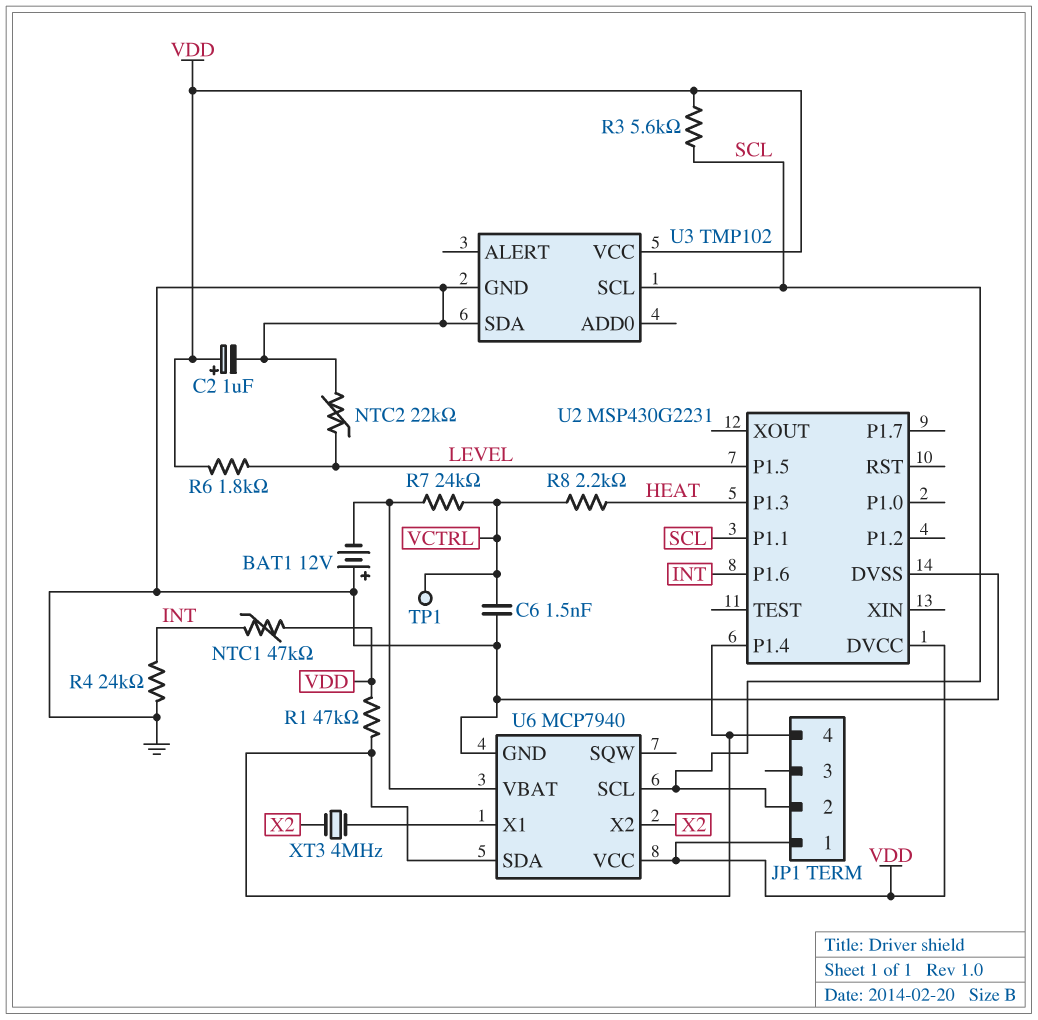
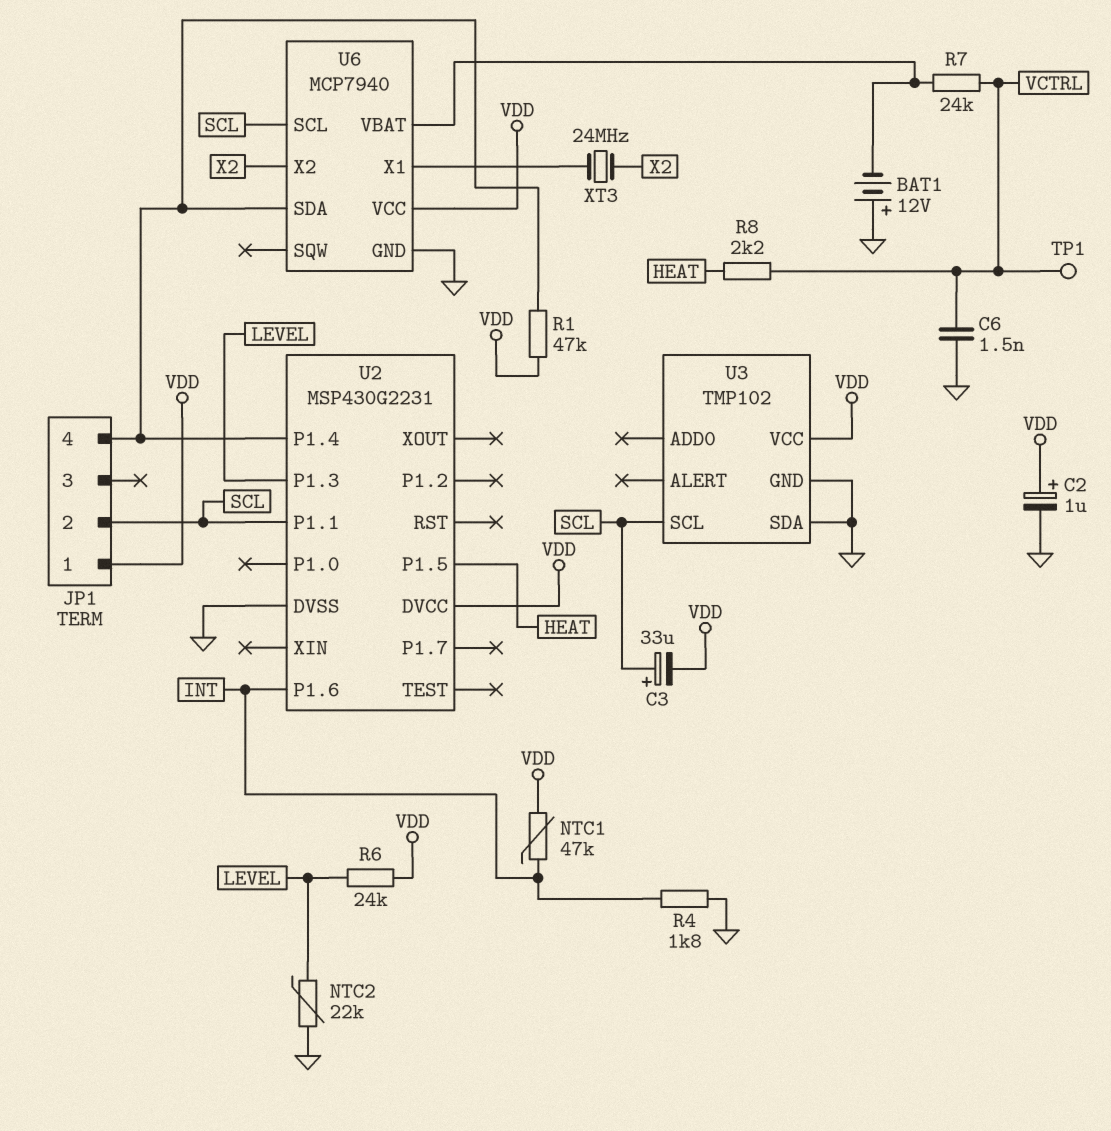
C3: none -> 33uF (plus SCL, minus VDD)
R3: 5.6k (SCL, VDD) -> none
R4: 24k (GND, INT) -> 1.8k (GND, INT)
R6: 1.8k (LEVEL, VDD) -> 24k (LEVEL, VDD)
U2 pin P1.3: HEAT -> LEVEL
U2 pin P1.5: LEVEL -> HEAT
XT3: 4MHz (U6/X1, X2) -> 24MHz (U6/X1, X2)

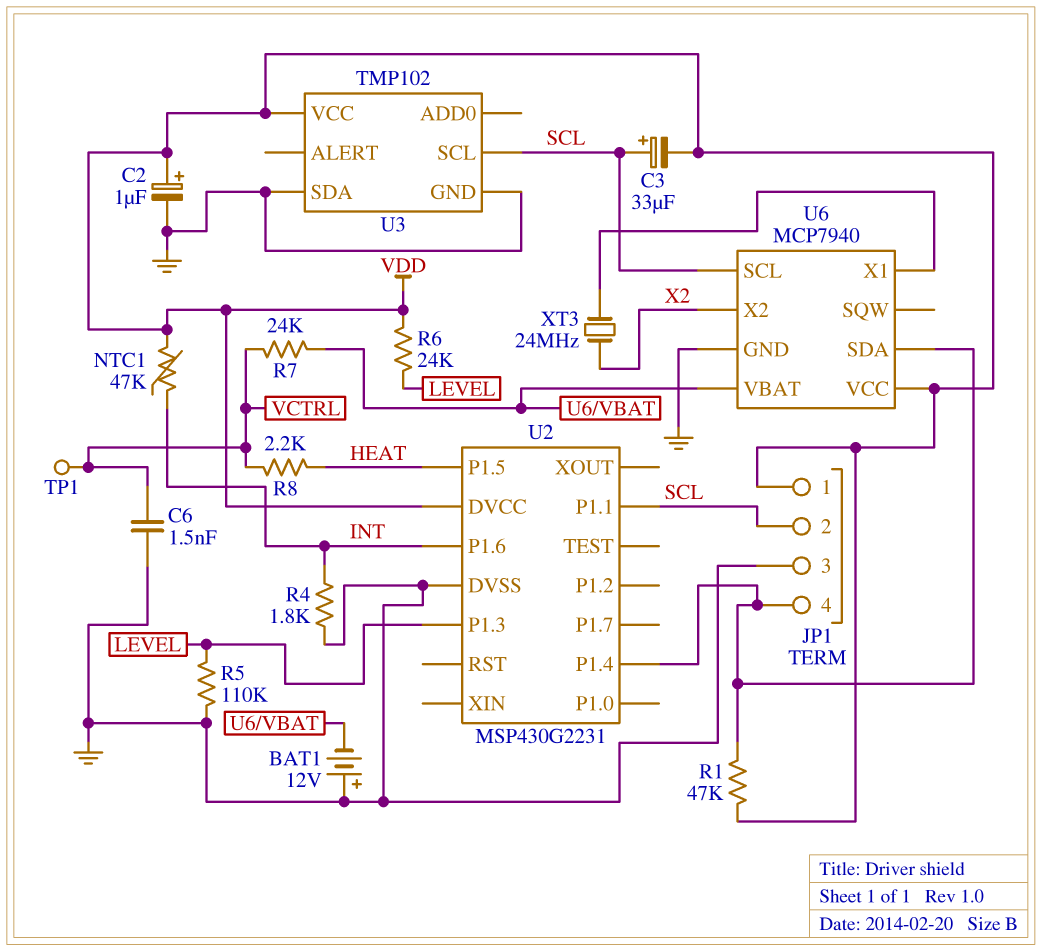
JP1 pin 3: none -> GND
NTC2: 22k (GND, LEVEL) -> none
R5: none -> 110k (GND, LEVEL)

